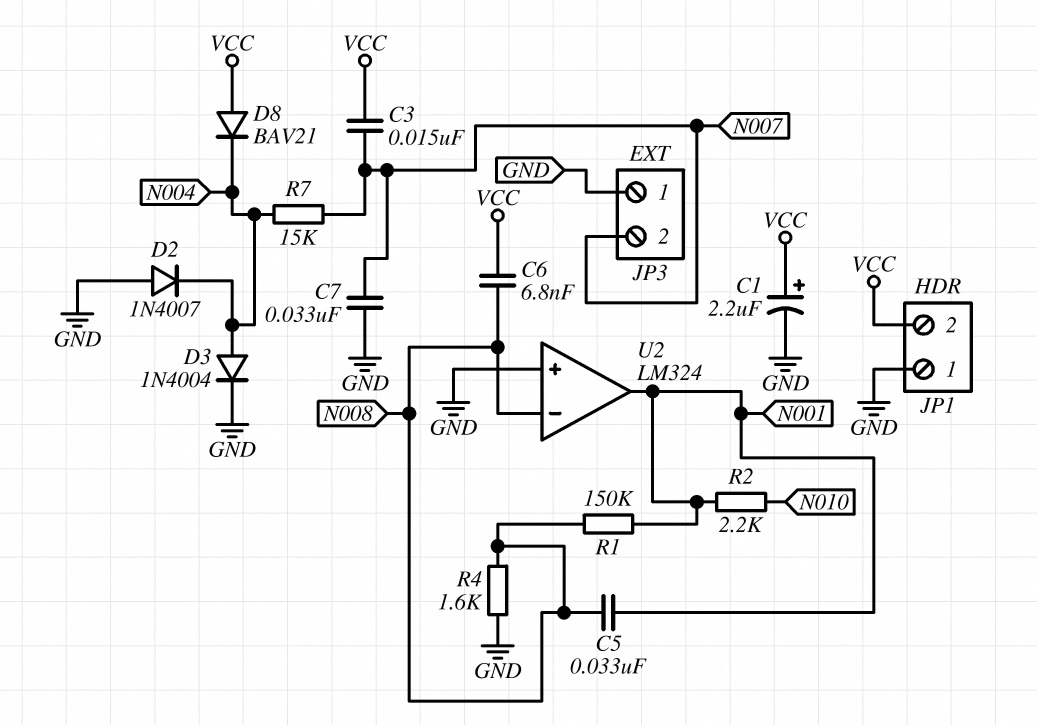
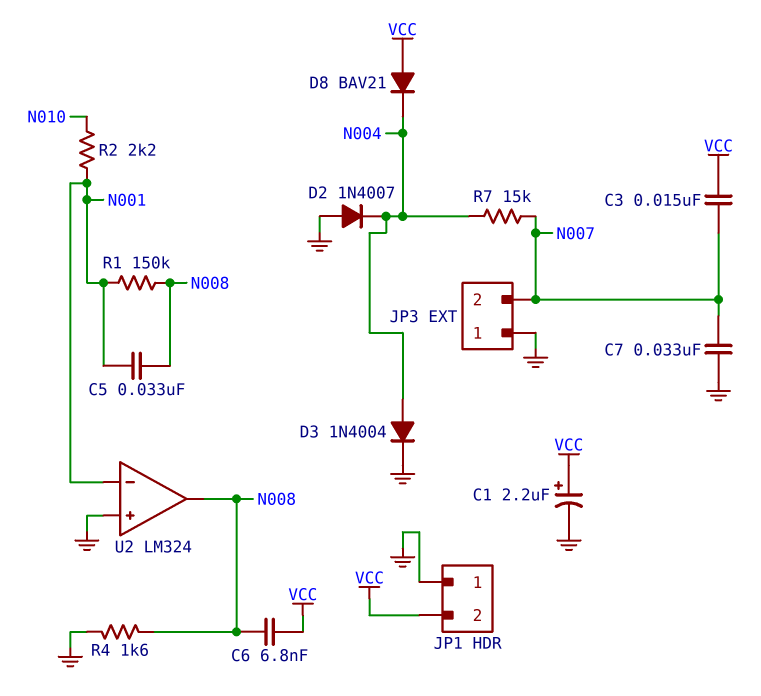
U2 pin in-: N008 -> N001
U2 pin out: N001 -> N008

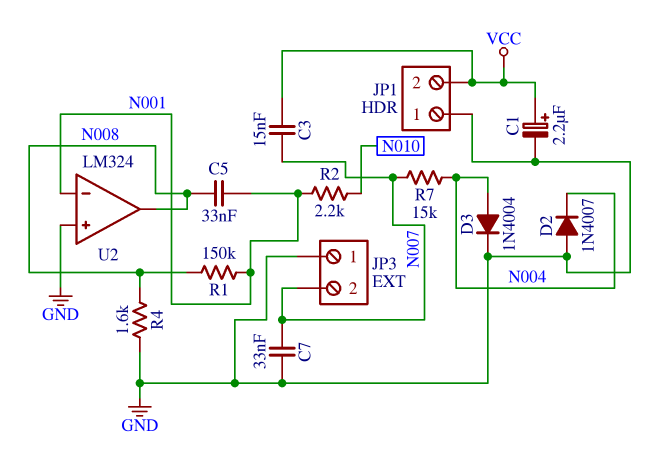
C6: 6.8nF (N008, VCC) -> none
D8: diode BAV21 (A VCC, K N004) -> none

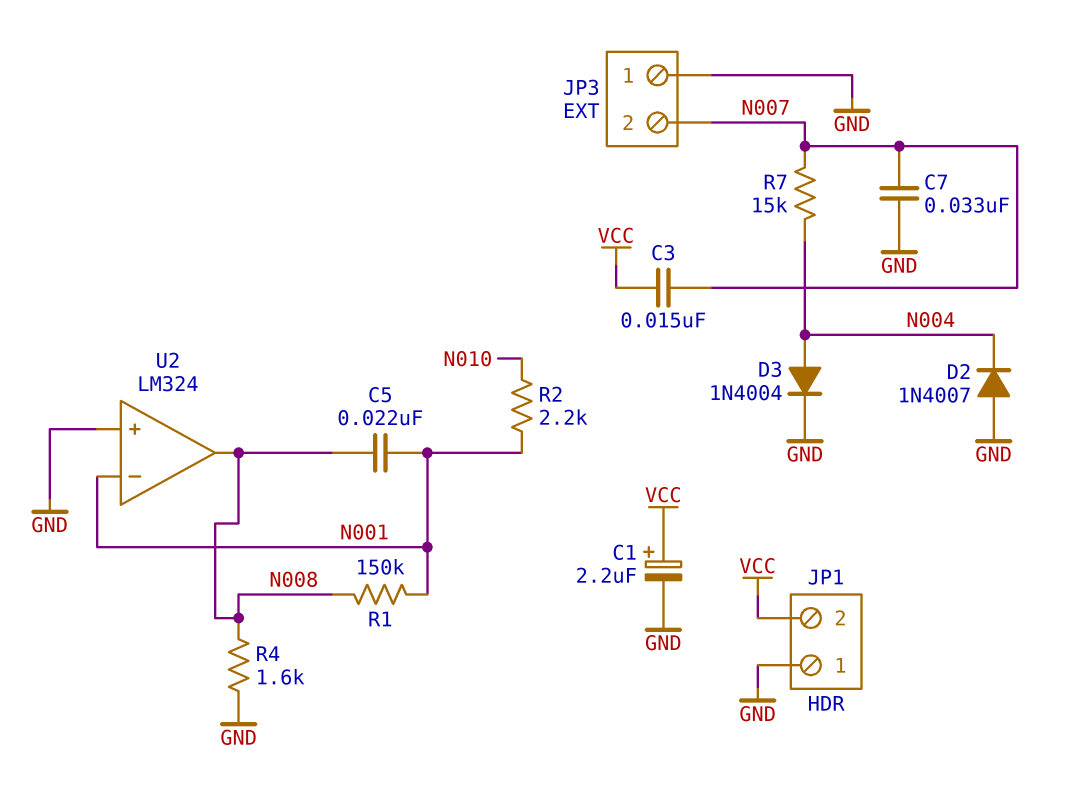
C5: 33nF (N001, N008) -> 22nF (N001, N008)

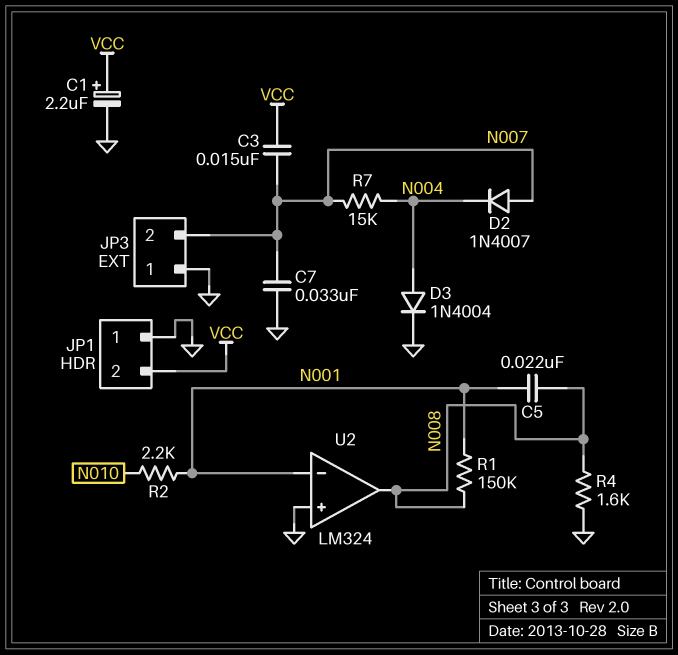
D2: diode 1N4007 (A GND, K N004) -> diode 1N4007 (A N007, K N004)

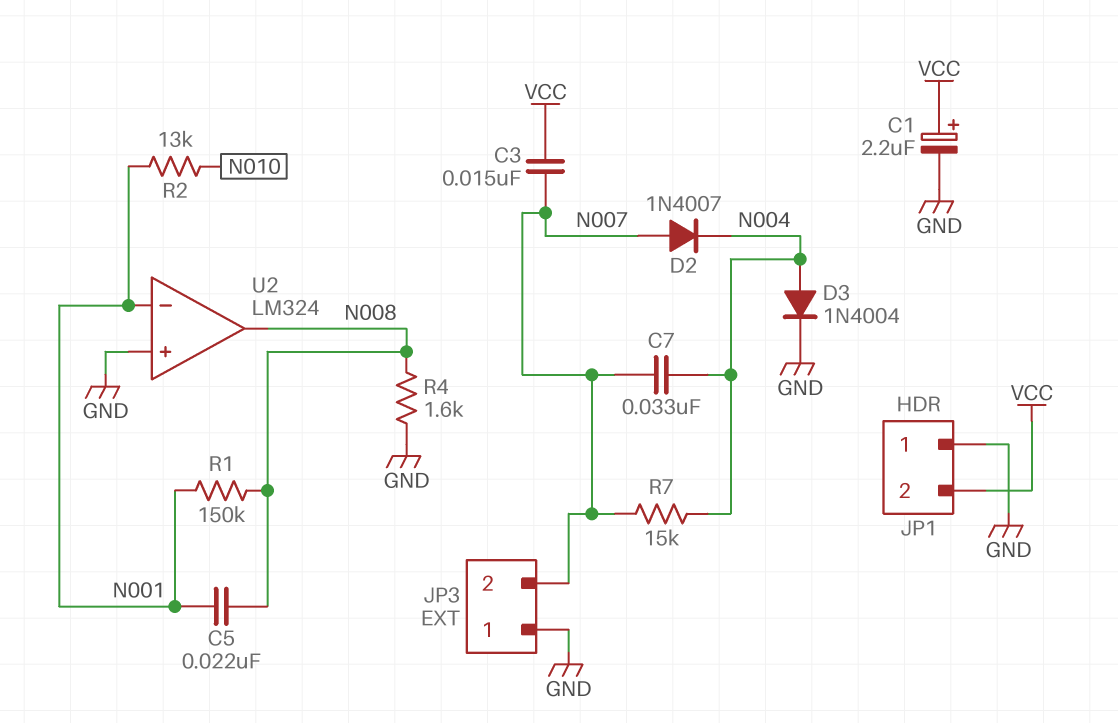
C7: 33nF (GND, N007) -> 33nF (N004, N007)
R2: 2.2k (N001, N010) -> 13k (N001, N010)

